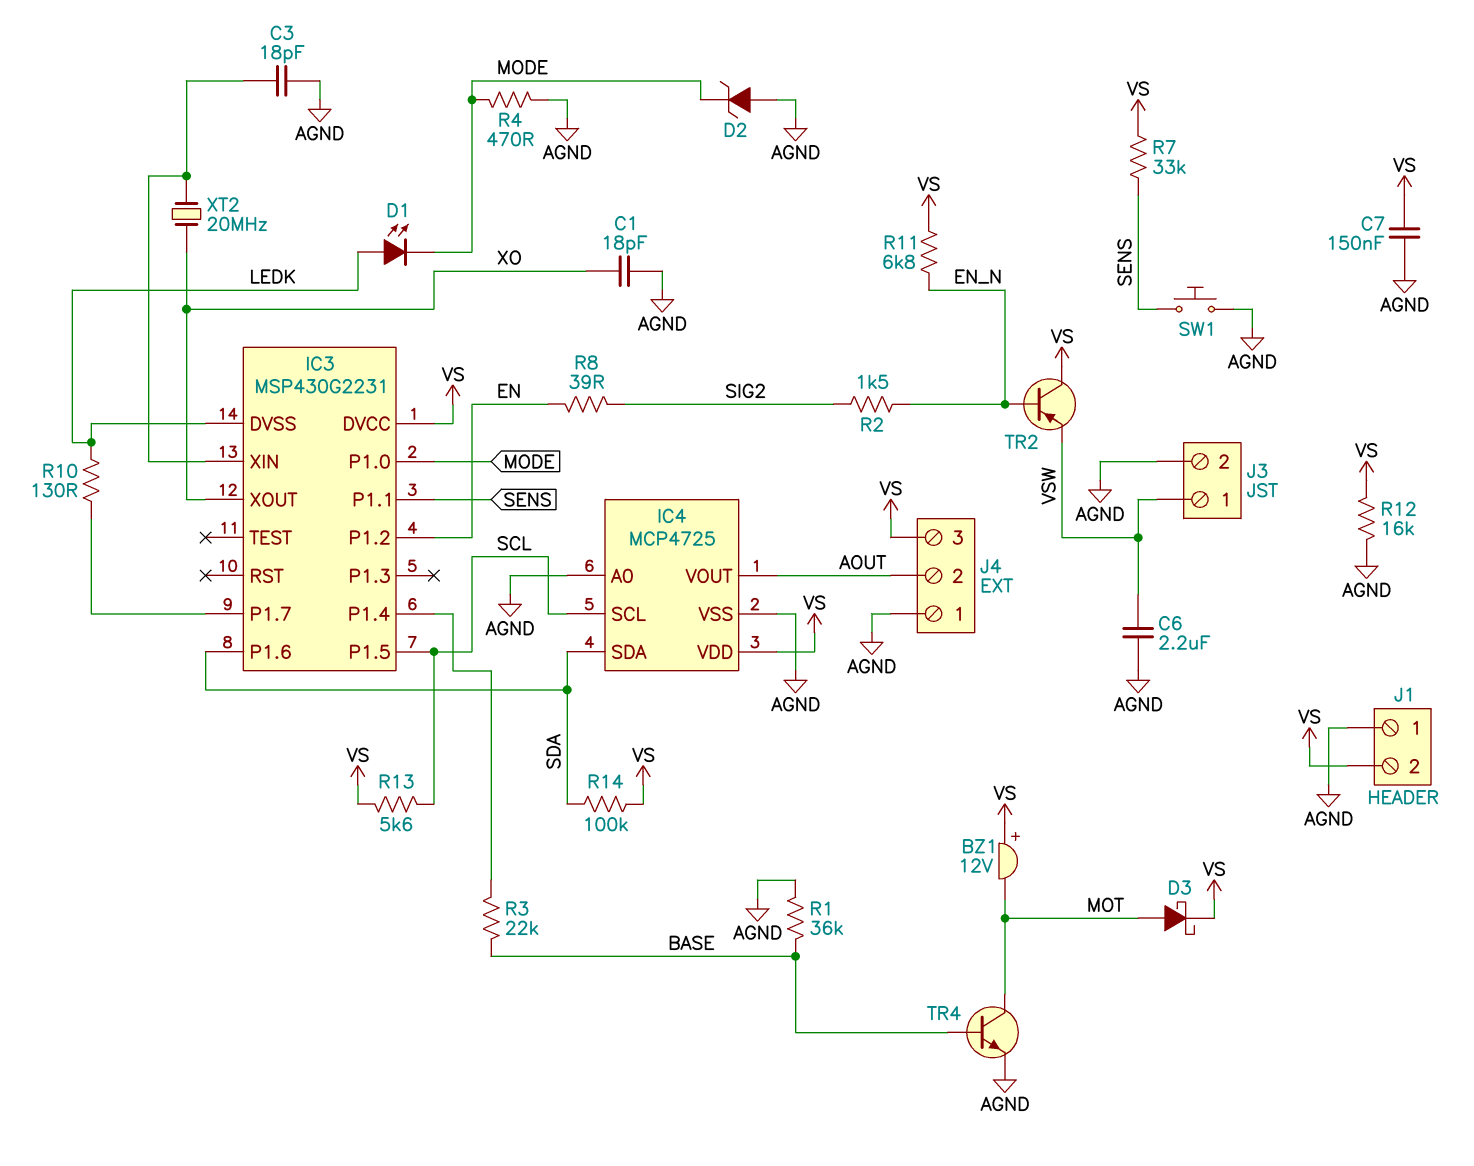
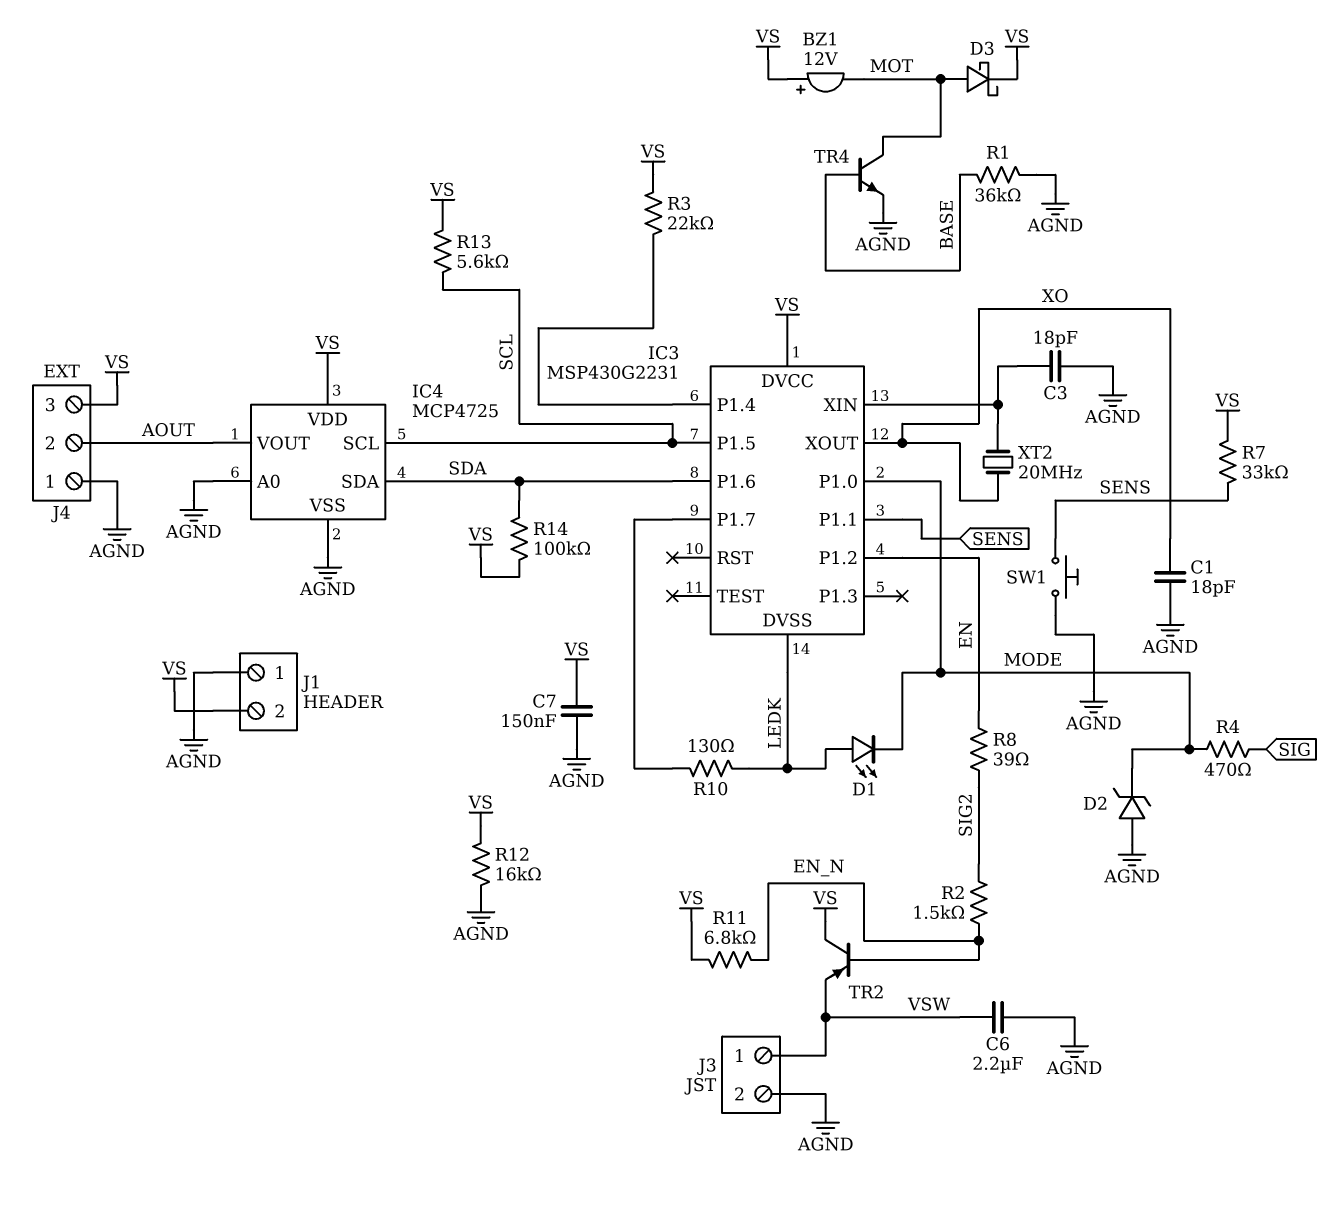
R3: 22k (BASE, IC3/P1.4) -> 22k (IC3/P1.4, VS)
R4: 470 (AGND, MODE) -> 470 (MODE, SIG)

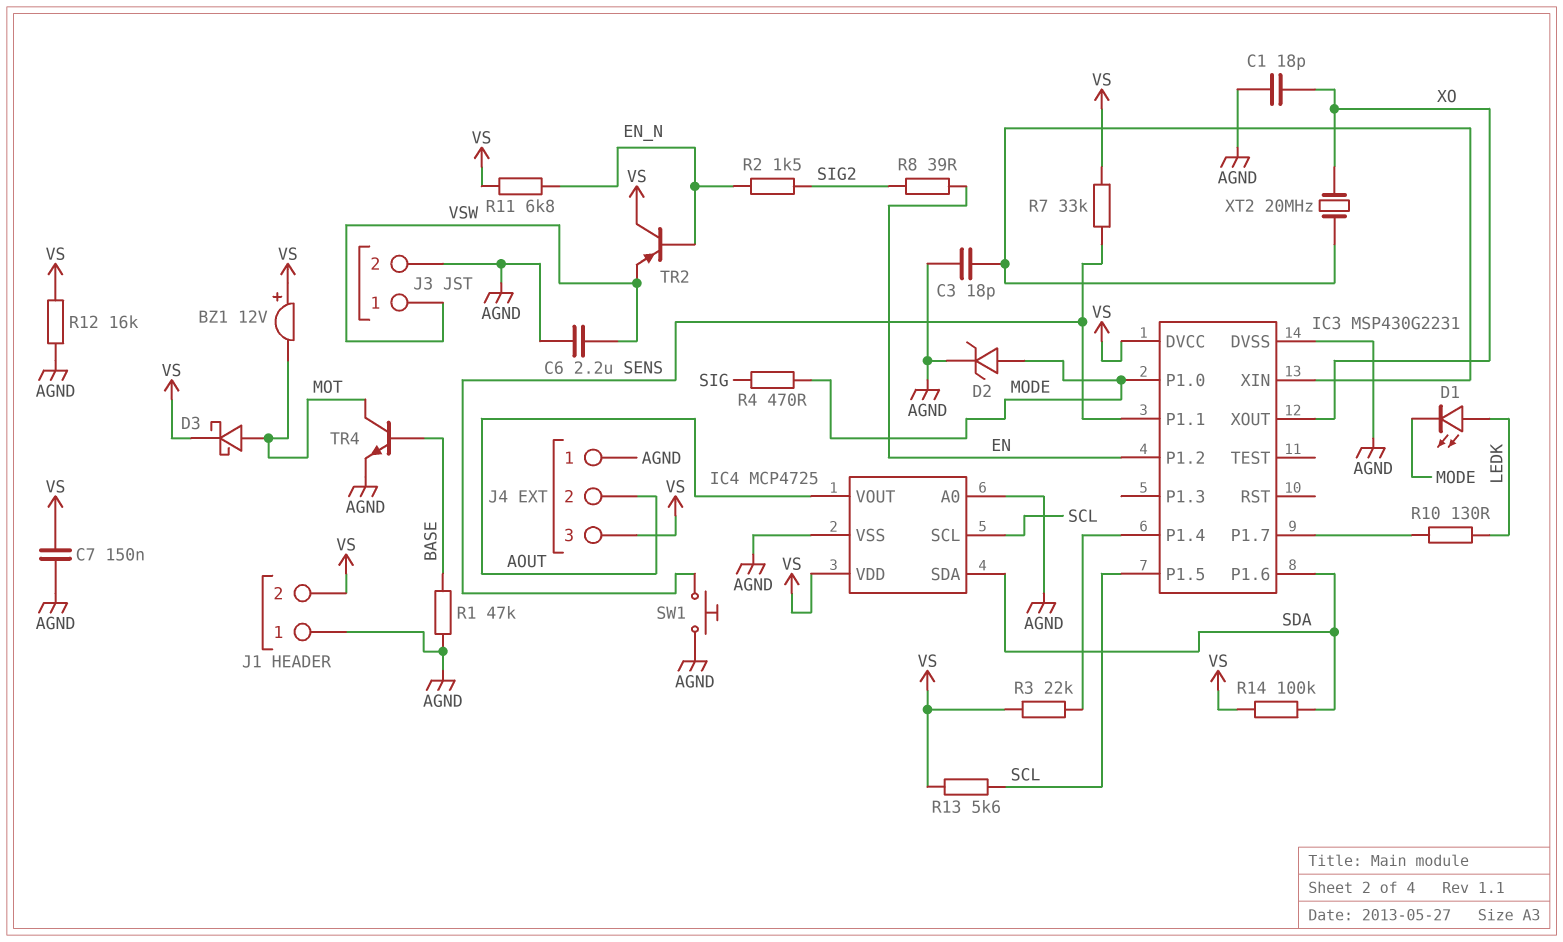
D2: zener (A AGND, K MODE) -> zener (A MODE, K AGND)
IC3 pin DVSS: LEDK -> AGND
R1: 36k (AGND, BASE) -> 47k (AGND, BASE)

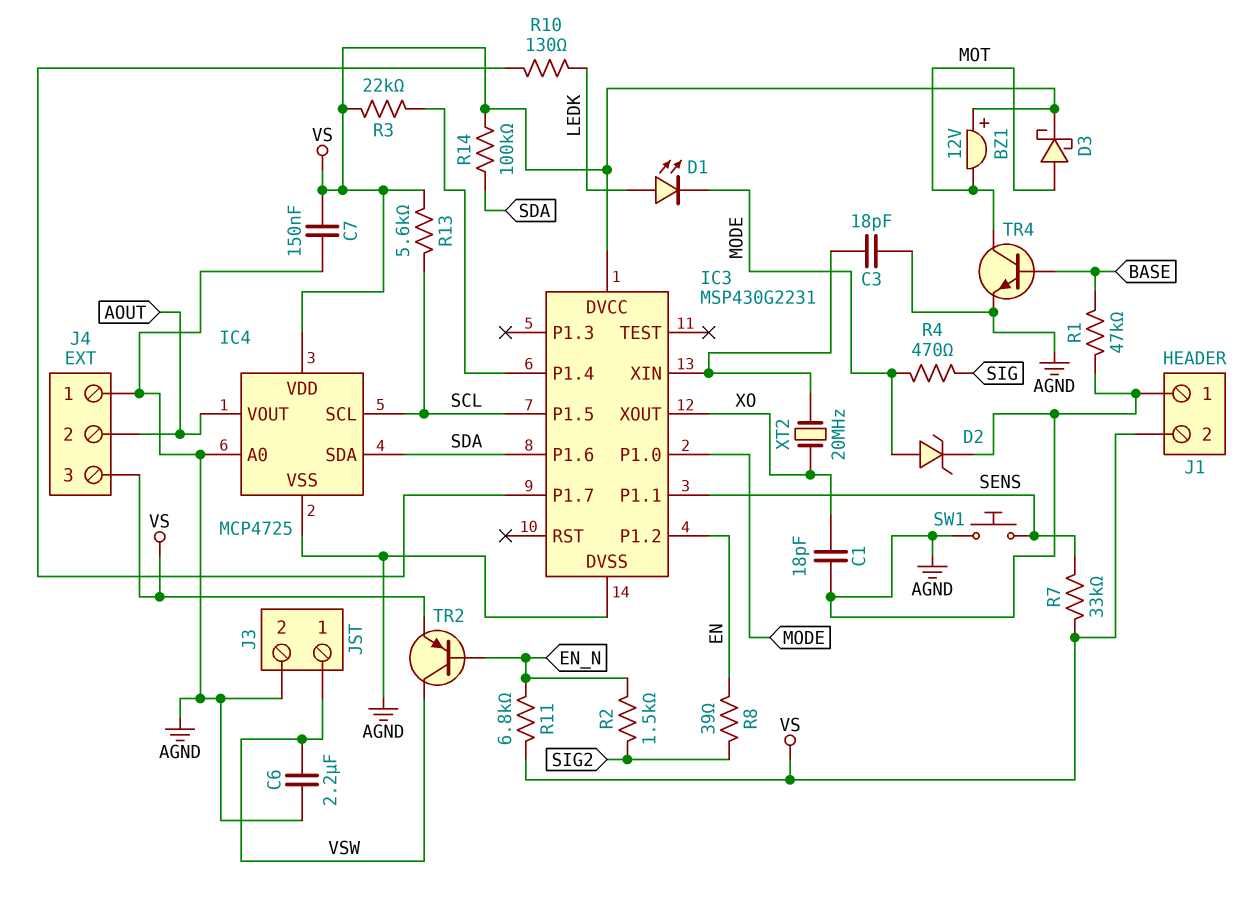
R12: 16k (AGND, VS) -> none
TR2: PNP (B EN_N, C VS, E VSW) -> PNP (B EN_N, C VSW, E VS)

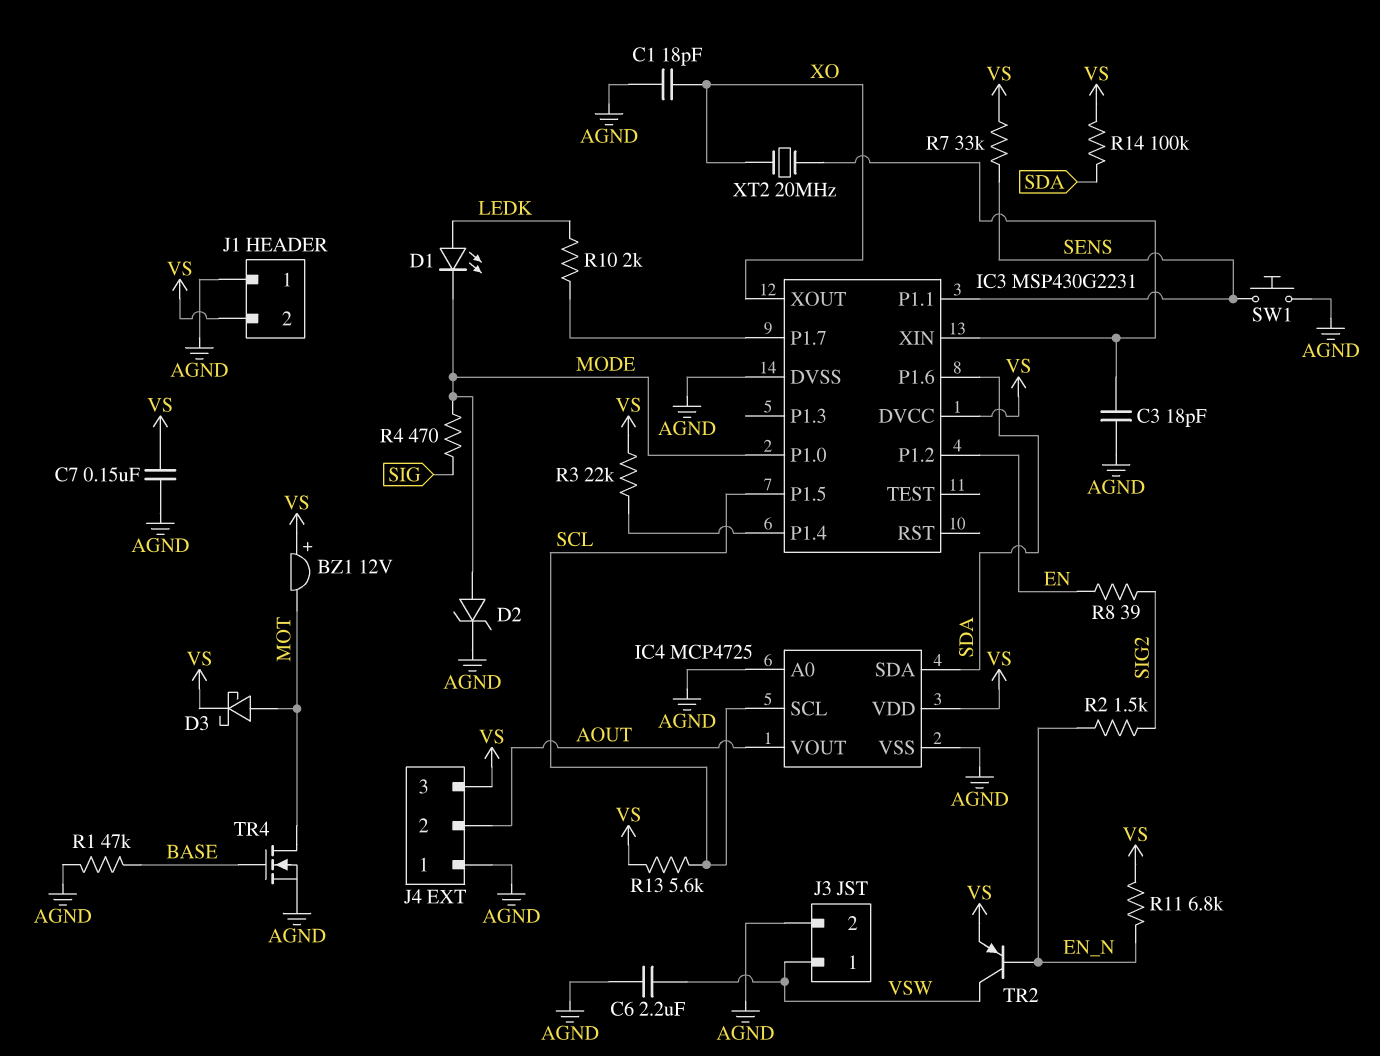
R10: 130 (IC3/P1.7, LEDK) -> 2k (IC3/P1.7, LEDK)
TR4: NPN (B BASE, C MOT, E AGND) -> NMOS (G BASE, D MOT, S AGND)

